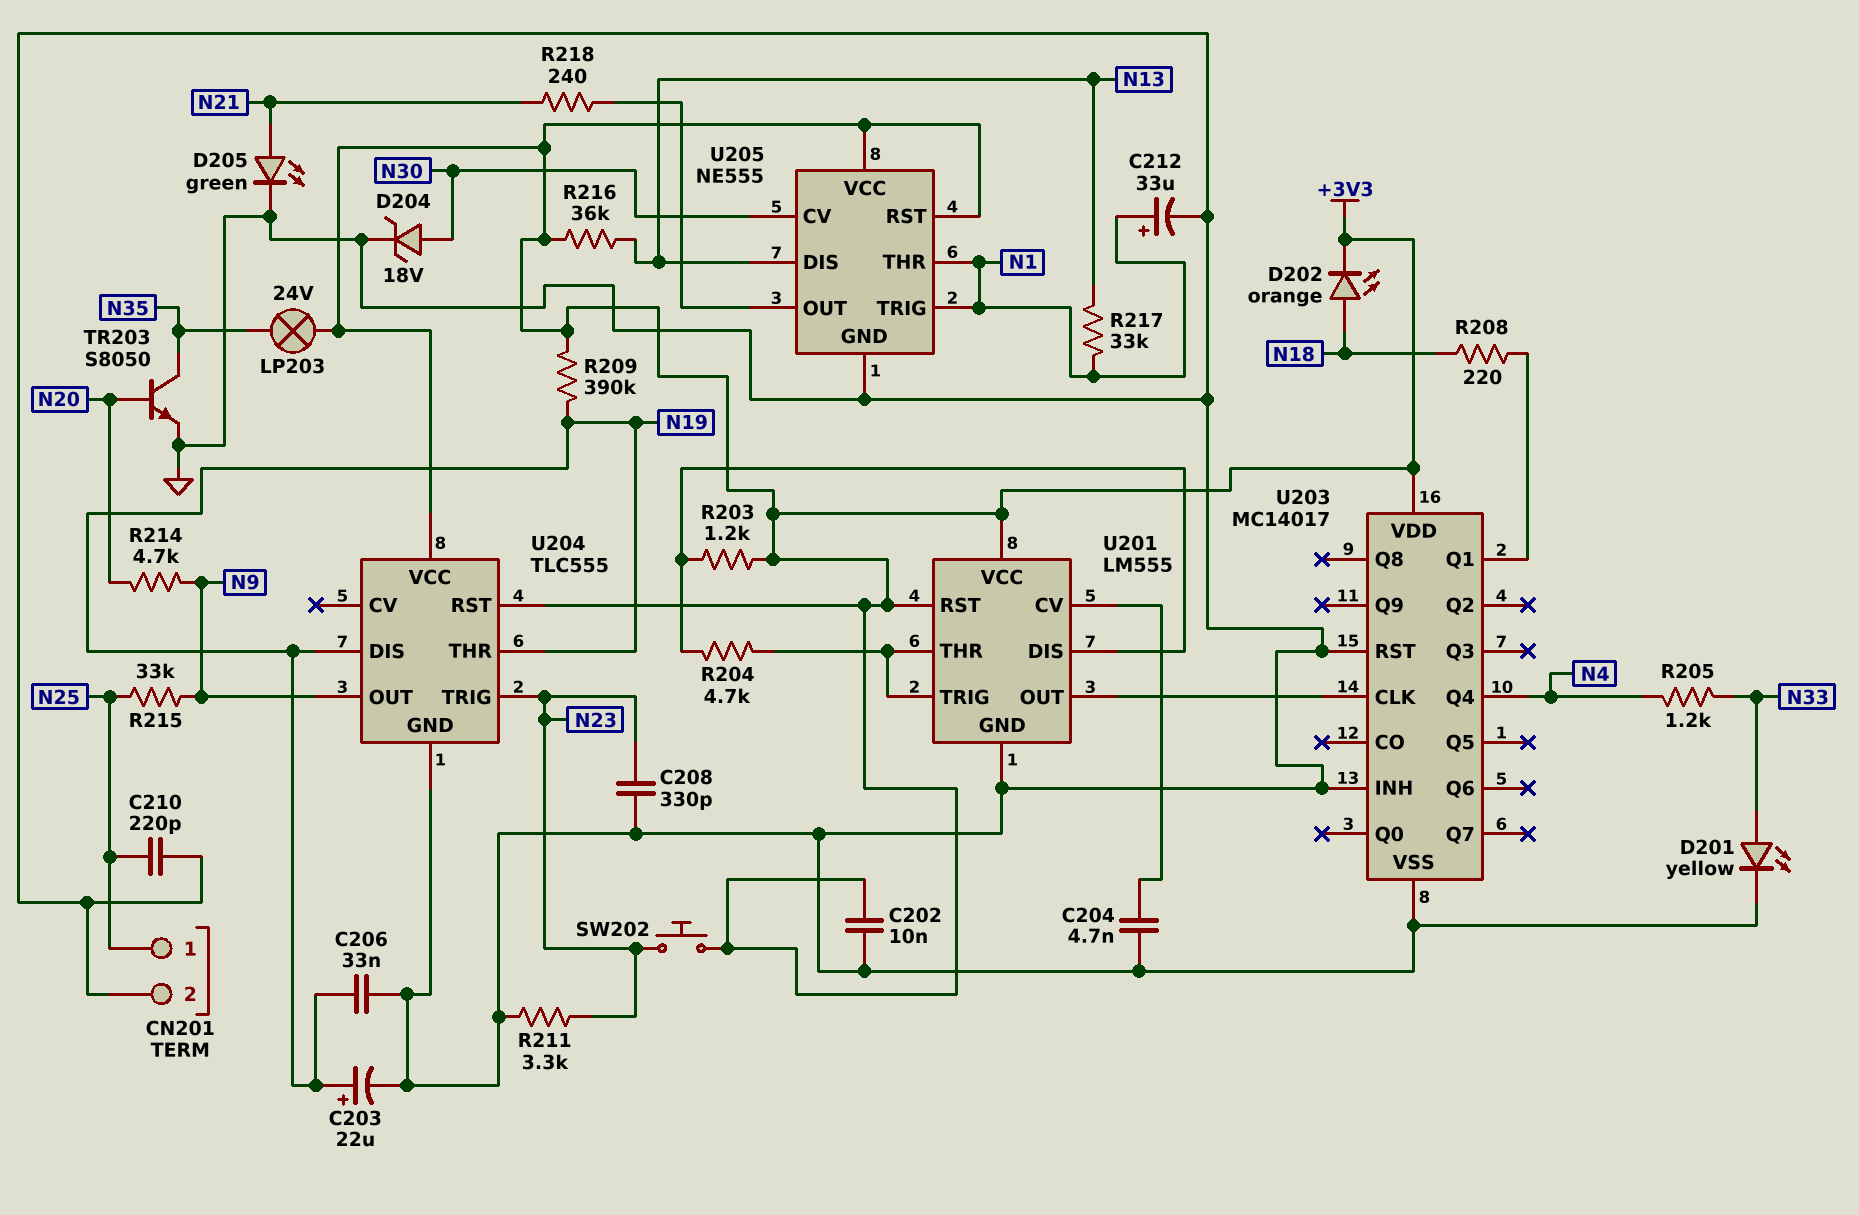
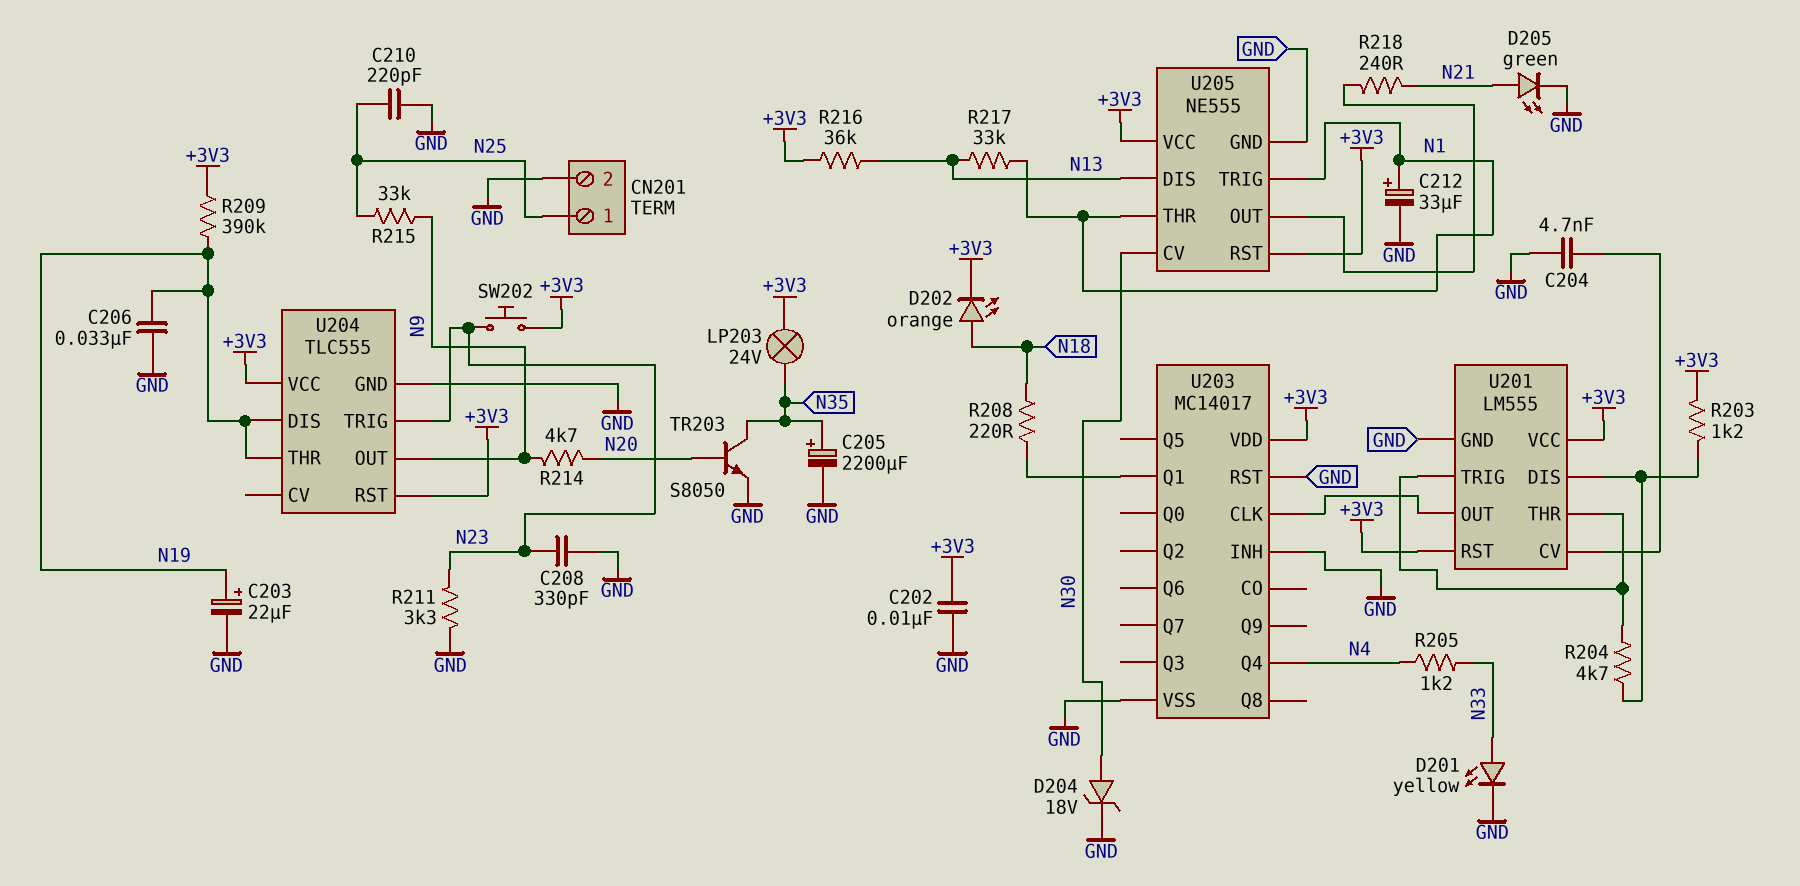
C205: none -> 2200uF (plus N35, minus GND)

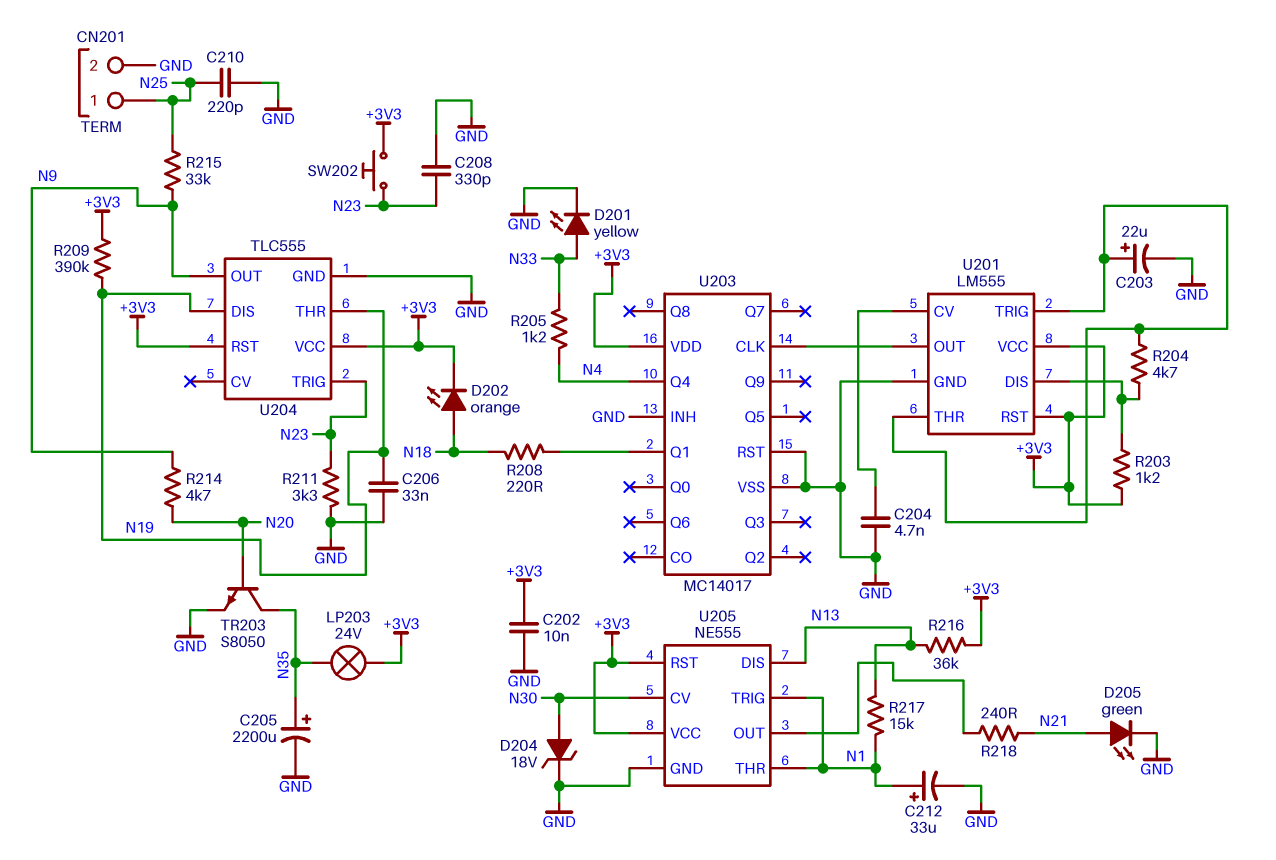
C203: 22uF (plus N19, minus GND) -> 22uF (plus U201/THR, minus GND)
R217: 33k (N1, N13) -> 15k (N1, N13)

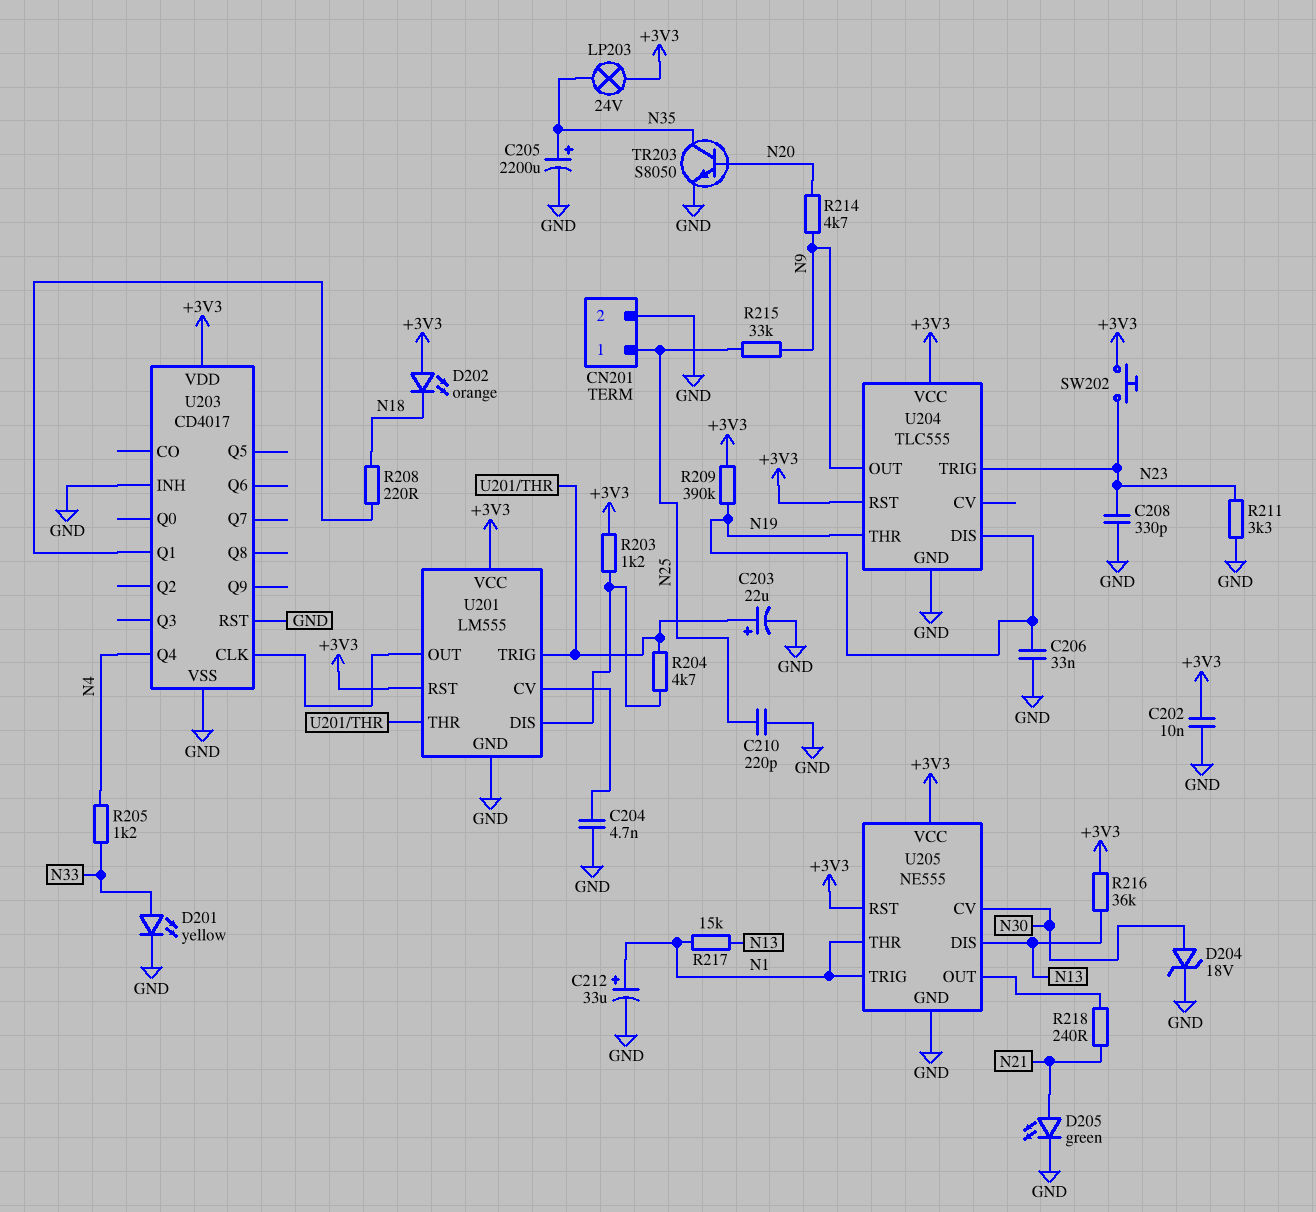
D202: LED orange (A N18, K +3V3) -> LED orange (A +3V3, K N18)
U203: MC14017 -> CD4017

